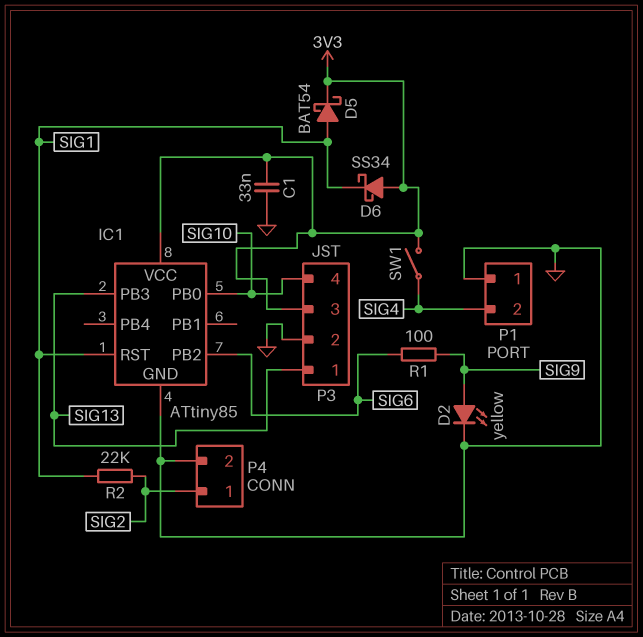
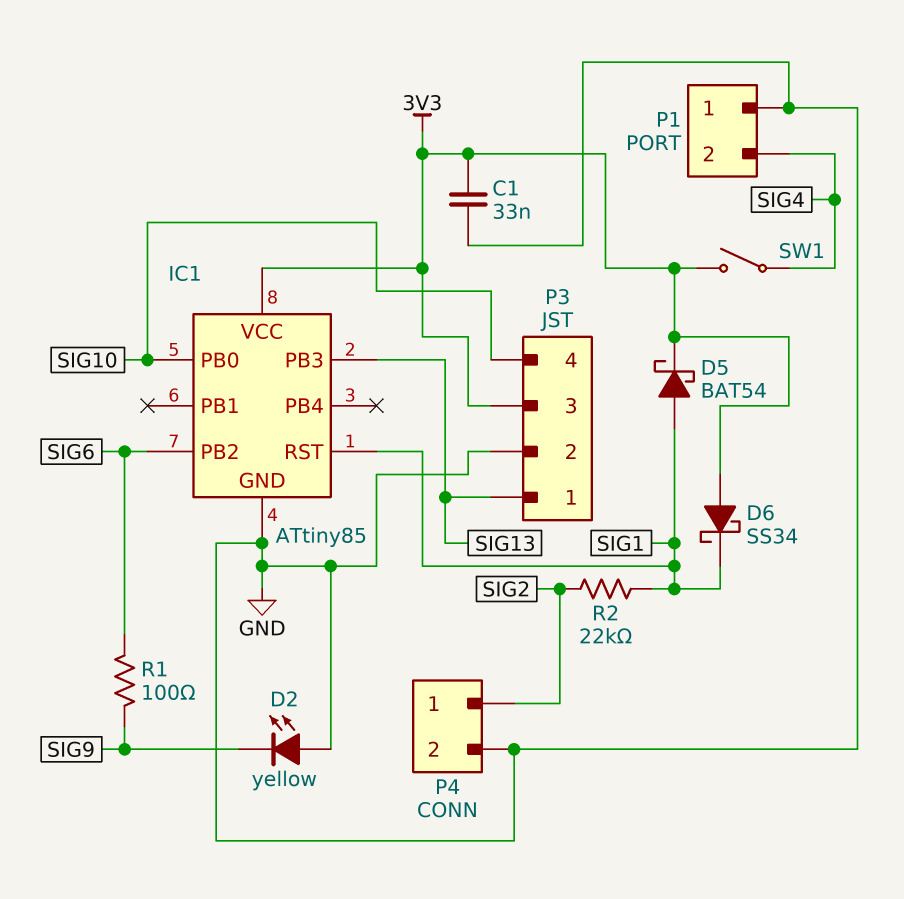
D2: LED yellow (A SIG9, K GND) -> LED yellow (A GND, K SIG9)

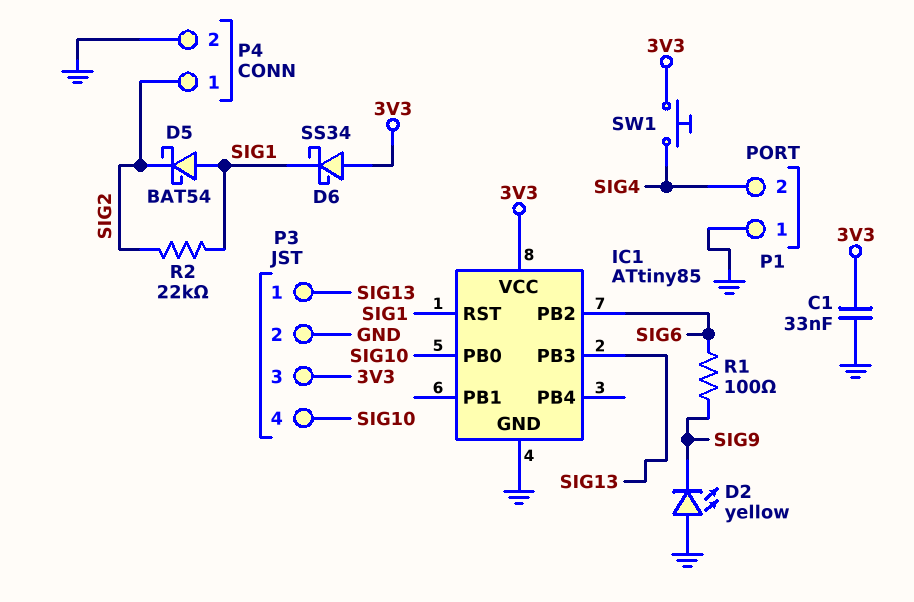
D5: schottky BAT54 (A SIG1, K 3V3) -> schottky BAT54 (A SIG1, K SIG2)
SW1: switch (3V3, SIG4) -> button (3V3, SIG4)

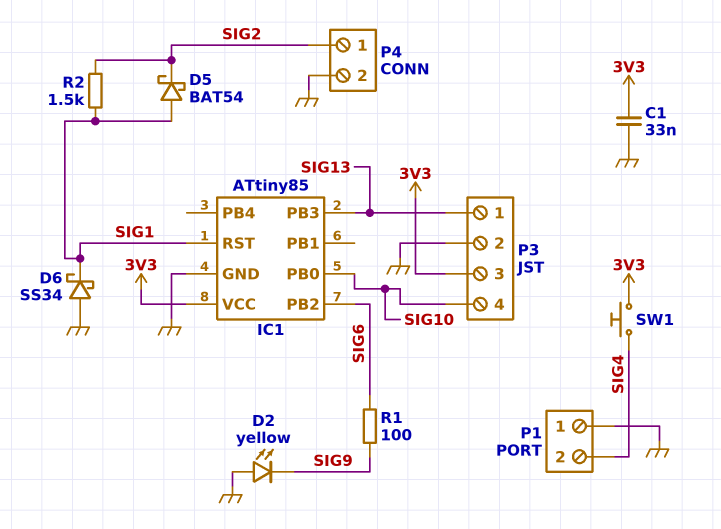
D6: schottky SS34 (A 3V3, K SIG1) -> schottky SS34 (A GND, K SIG1)
R2: 22k (SIG1, SIG2) -> 1.5k (SIG1, SIG2)

